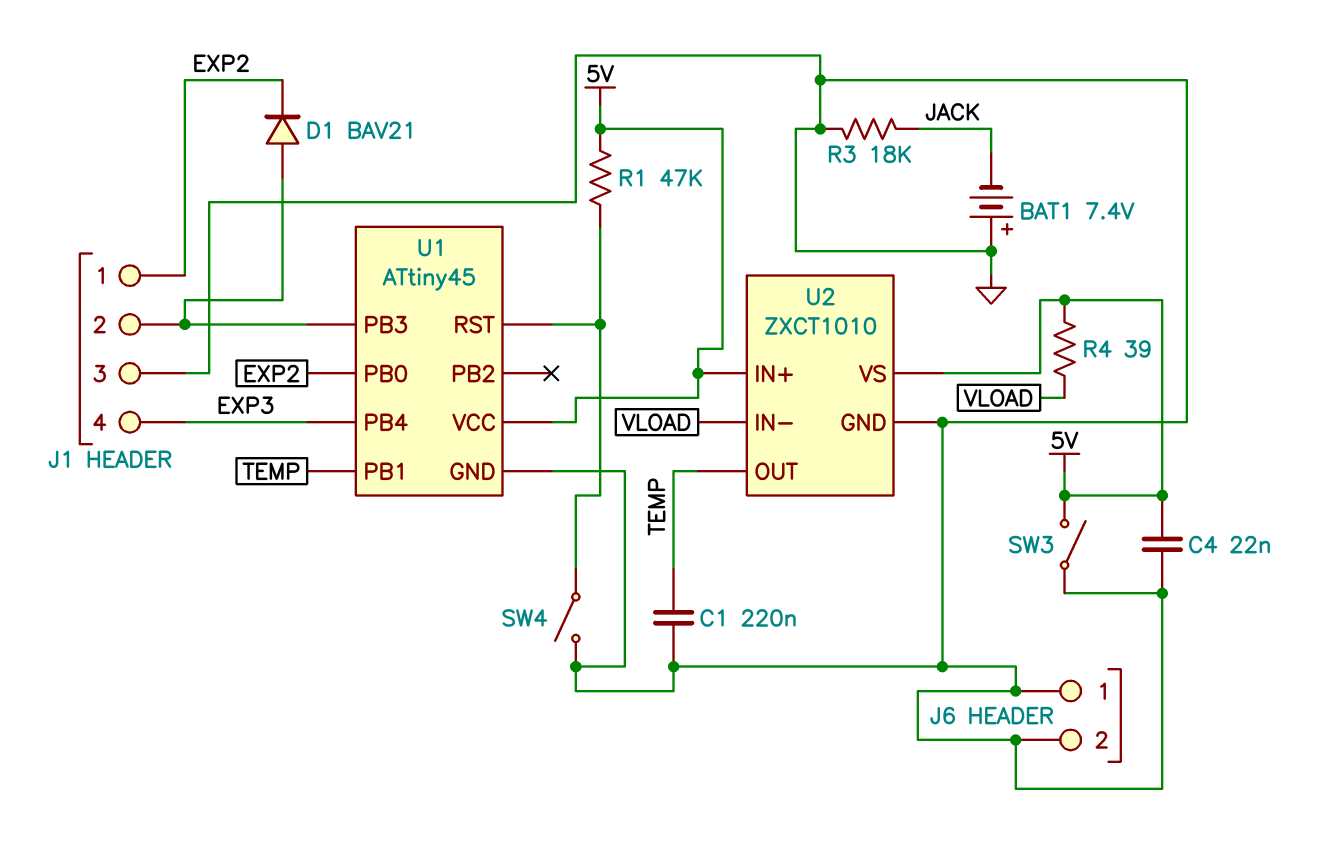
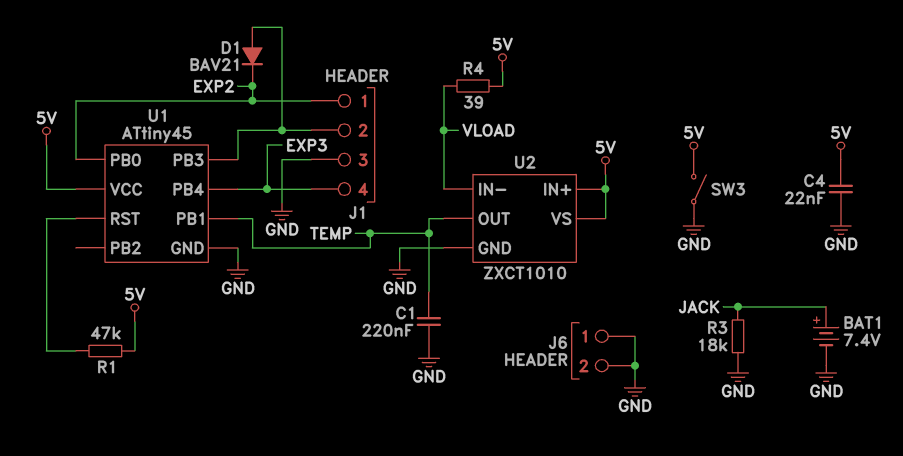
BAT1: 7.4V (plus GND, minus JACK) -> 7.4V (plus JACK, minus GND)
SW4: switch (GND, U1/RST) -> none

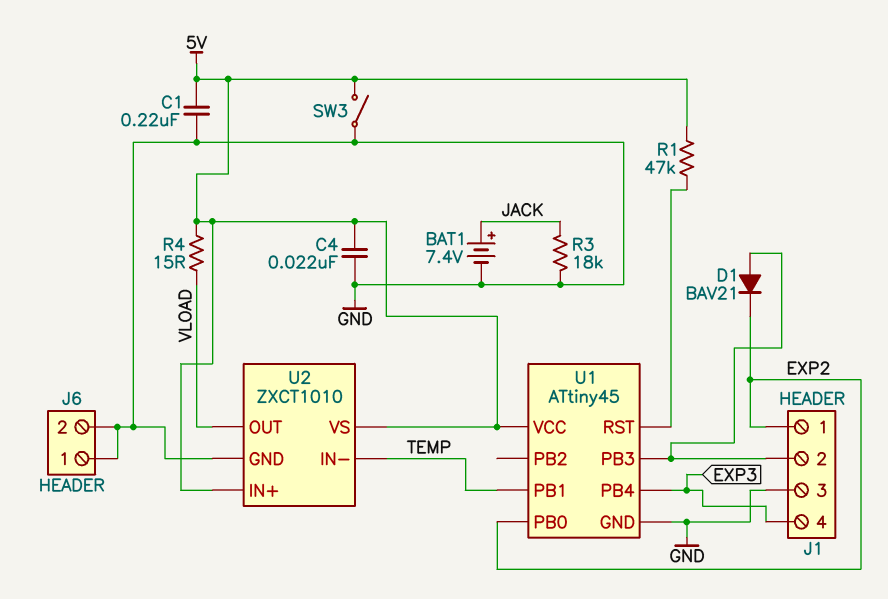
C1: 220nF (GND, TEMP) -> 220nF (5V, GND)
R4: 39 (5V, VLOAD) -> 15 (5V, VLOAD)
U2 pin IN-: VLOAD -> TEMP
U2 pin OUT: TEMP -> VLOAD

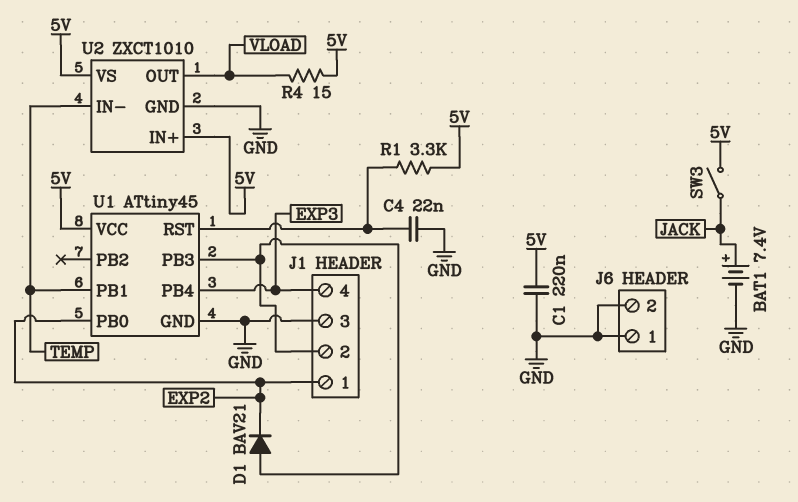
C4: 22nF (5V, GND) -> 22nF (GND, U1/RST)
R1: 47k (5V, U1/RST) -> 3.3k (5V, U1/RST)
R3: 18k (GND, JACK) -> none
SW3: switch (5V, GND) -> switch (5V, JACK)

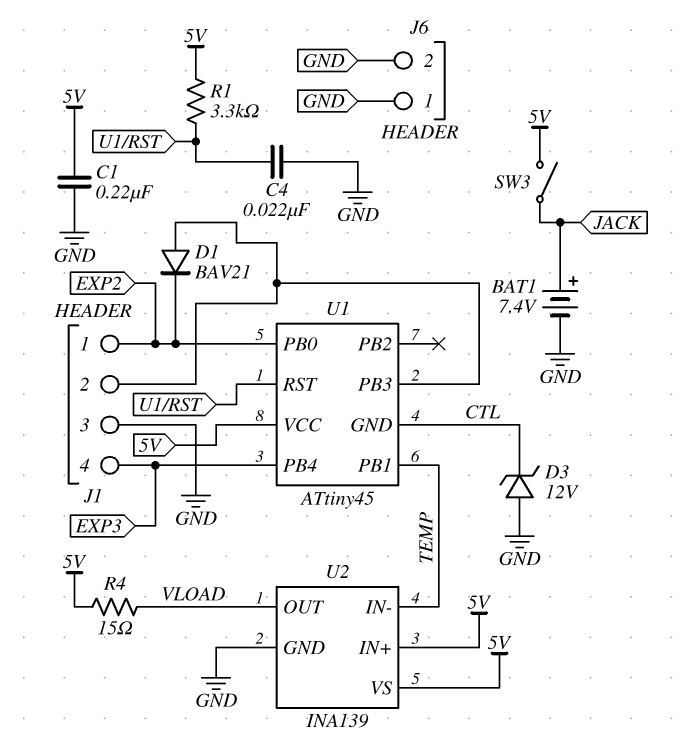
D3: none -> zener 12V (A GND, K CTL)
U1 pin GND: GND -> CTL
U2: ZXCT1010 -> INA139

